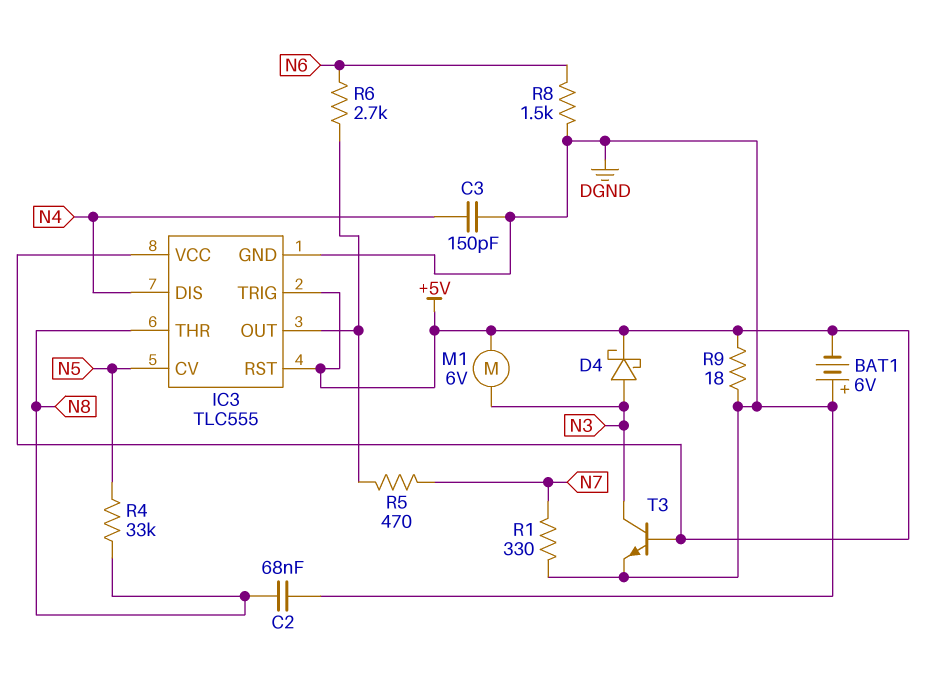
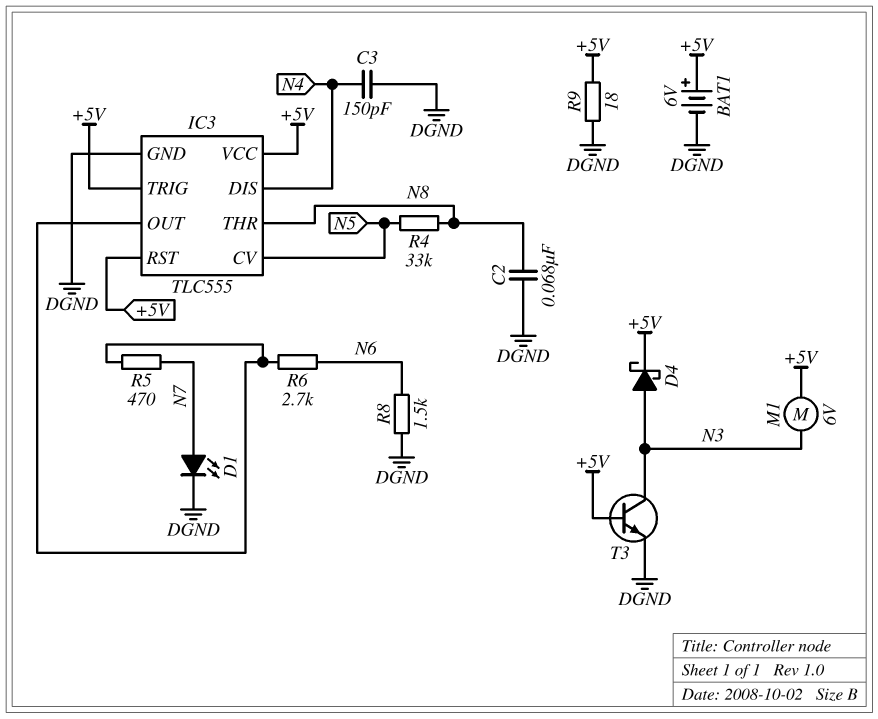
BAT1: 6V (plus DGND, minus +5V) -> 6V (plus +5V, minus DGND)
D1: none -> LED (A N7, K DGND)
R1: 330 (DGND, N7) -> none

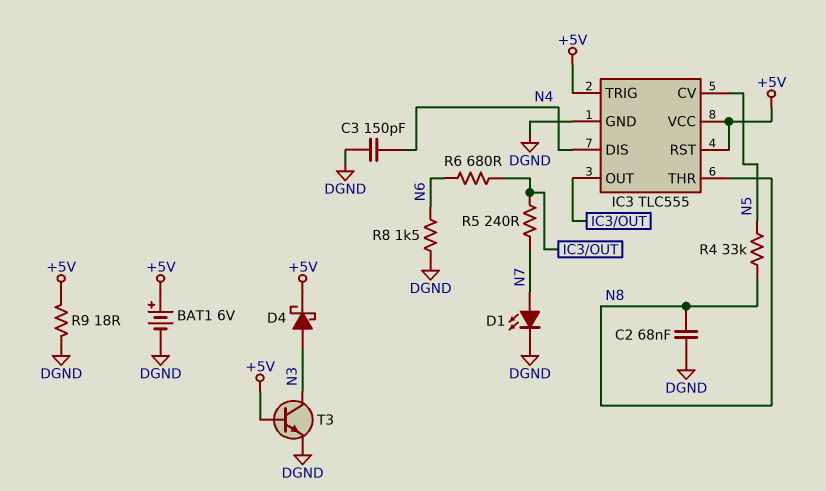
M1: motor 6V (+5V, N3) -> none
R5: 470 (IC3/OUT, N7) -> 240 (IC3/OUT, N7)
R6: 2.7k (IC3/OUT, N6) -> 680 (IC3/OUT, N6)

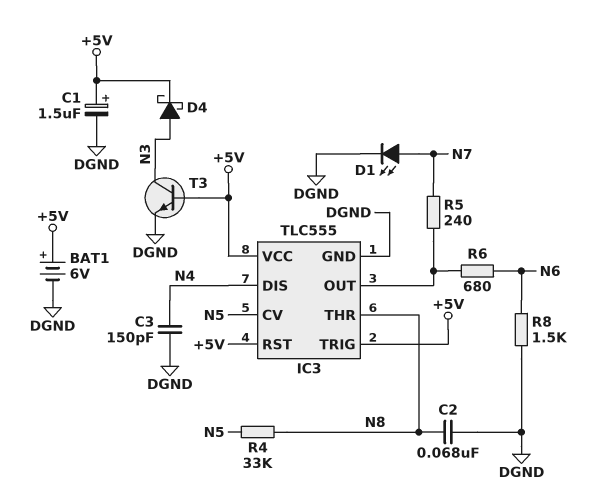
C1: none -> 1.5uF (plus +5V, minus DGND)
R9: 18 (+5V, DGND) -> none

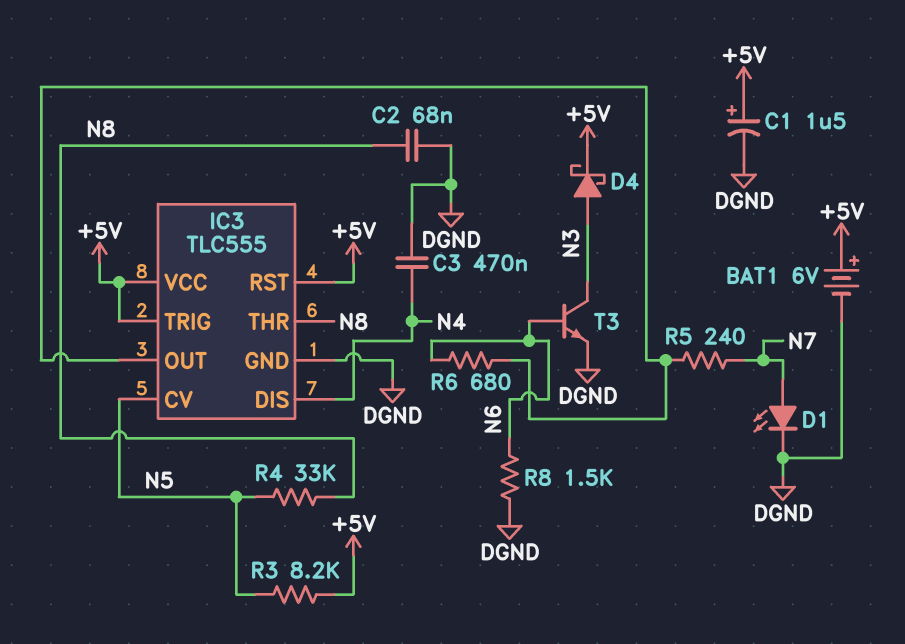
C3: 150pF (DGND, N4) -> 470nF (DGND, N4)
R3: none -> 8.2k (+5V, N5)
T3: NPN (B +5V, C N3, E DGND) -> NPN (B N6, C N3, E DGND)

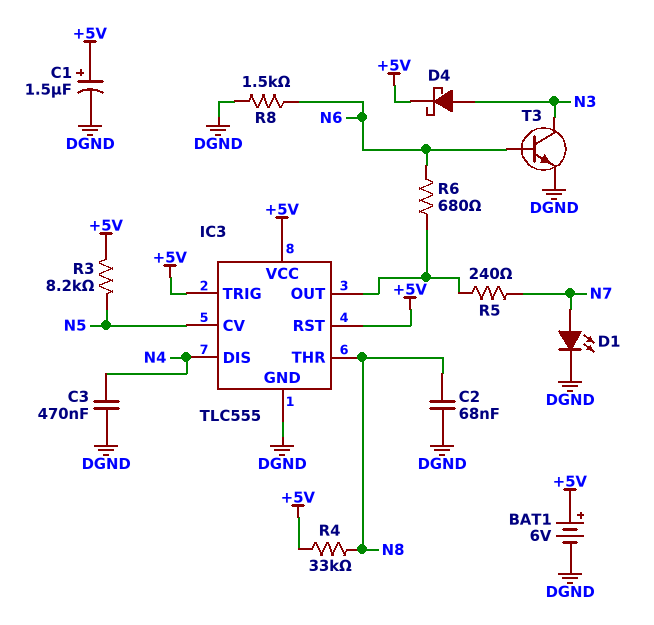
R4: 33k (N5, N8) -> 33k (+5V, N8)

